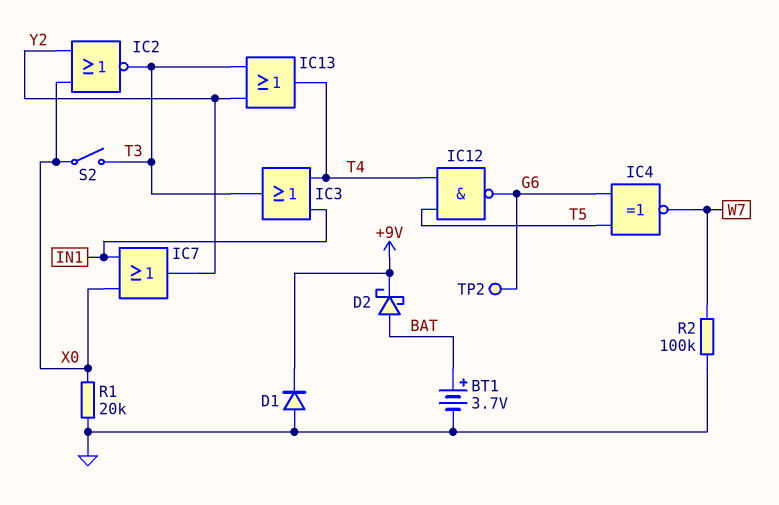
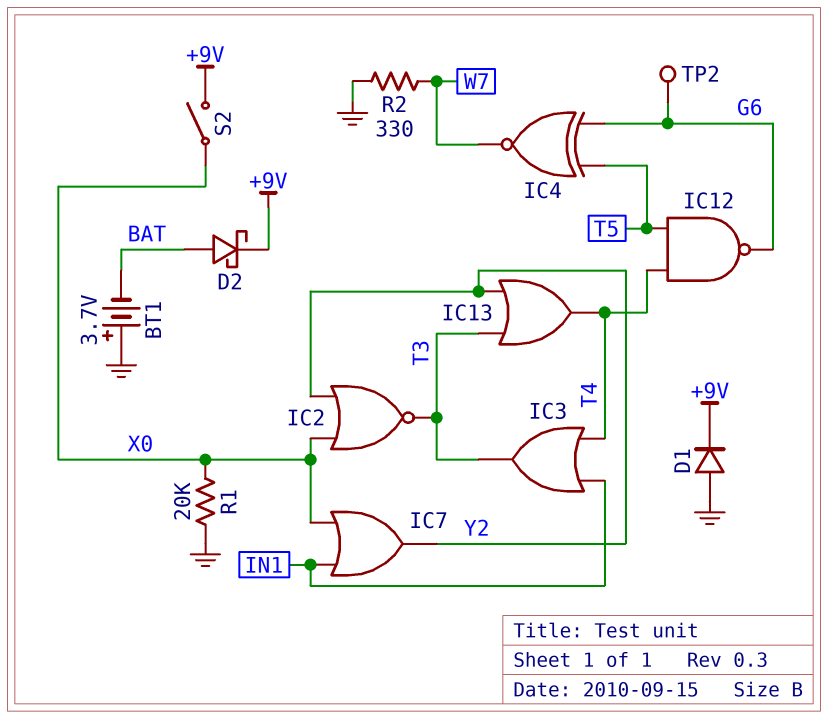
BT1: 3.7V (plus BAT, minus GND) -> 3.7V (plus GND, minus BAT)
R2: 100k (GND, W7) -> 330 (GND, W7)
S2: switch (T3, X0) -> switch (+9V, X0)

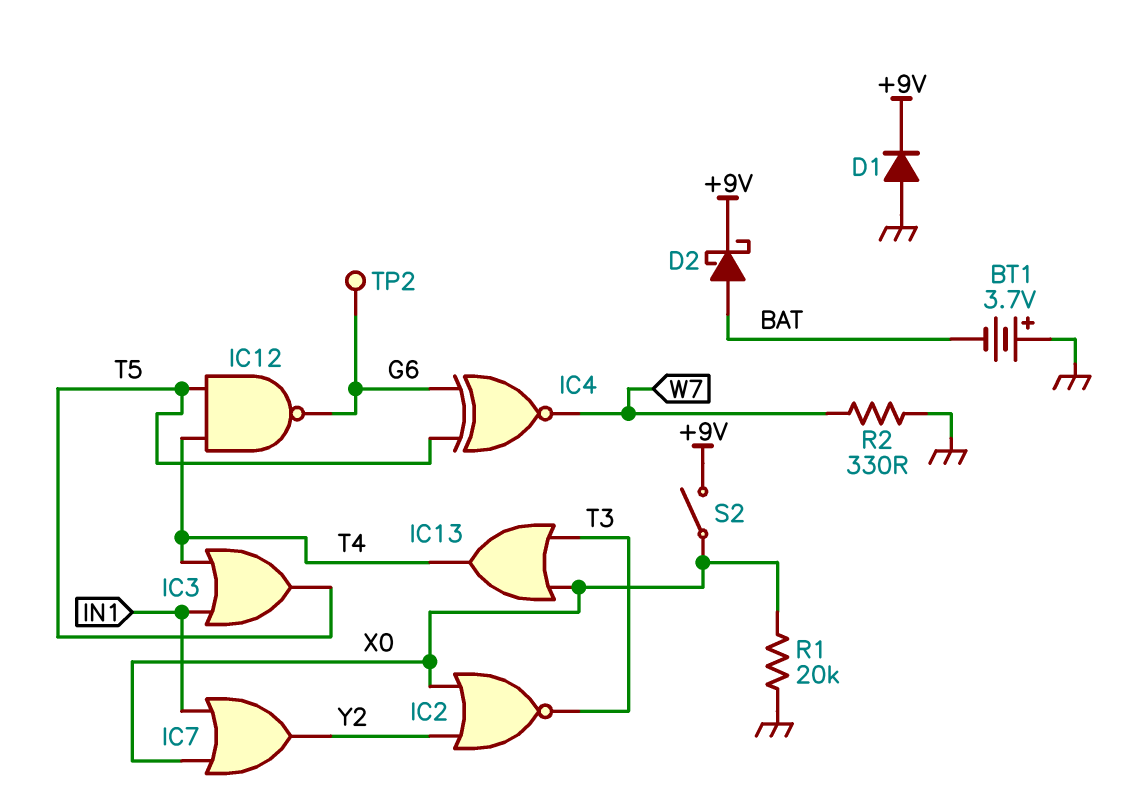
IC3: OR (in IN1, in T4, out T3) -> OR (in IN1, in T4, out T5)
IC13: OR (in T3, in Y2, out T4) -> OR (in T3, in X0, out T4)

